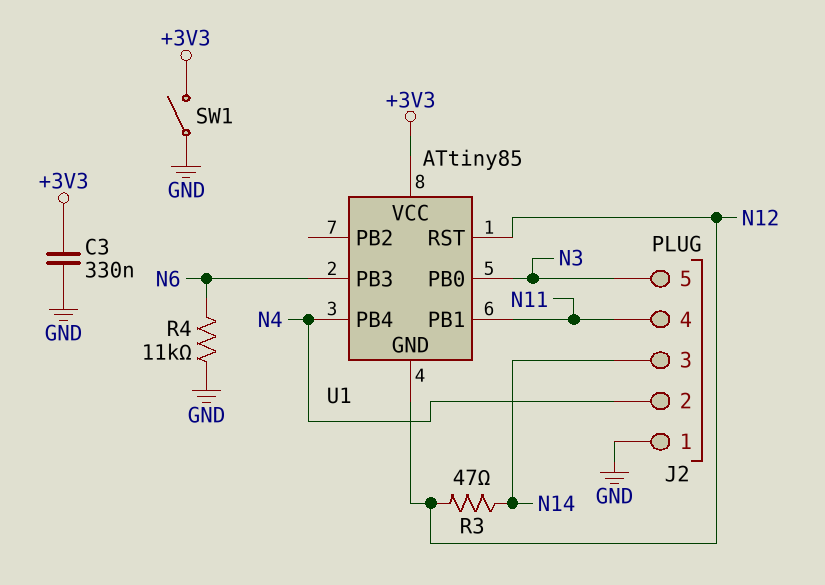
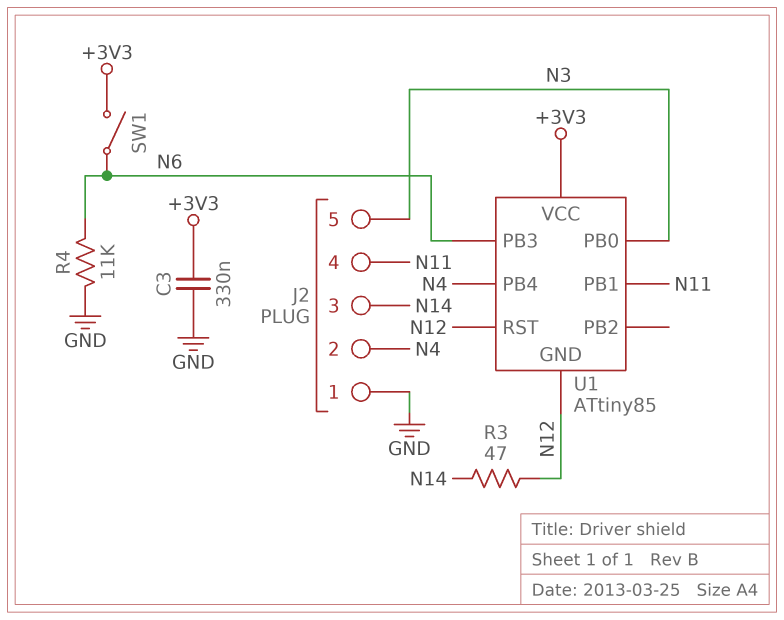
SW1: switch (+3V3, GND) -> switch (+3V3, N6)

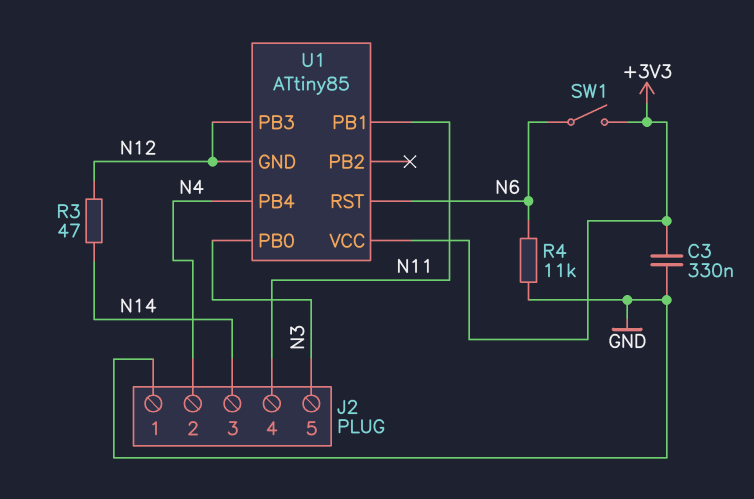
U1 pin PB3: N6 -> N12
U1 pin RST: N12 -> N6

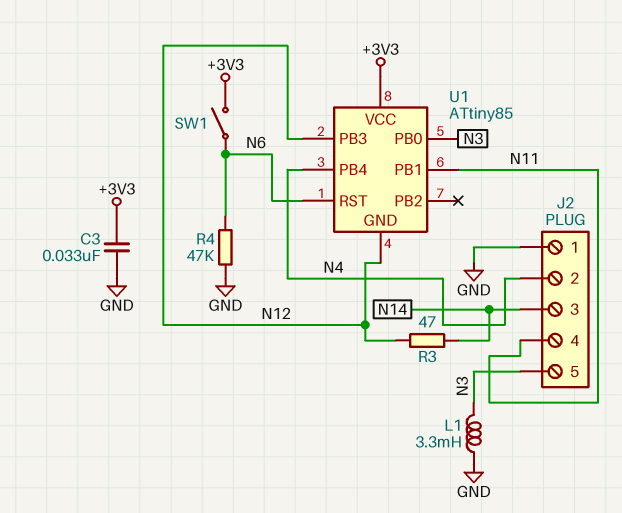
C3: 330nF (+3V3, GND) -> 33nF (+3V3, GND)
L1: none -> 3.3mH (GND, N3)
R4: 11k (GND, N6) -> 47k (GND, N6)

